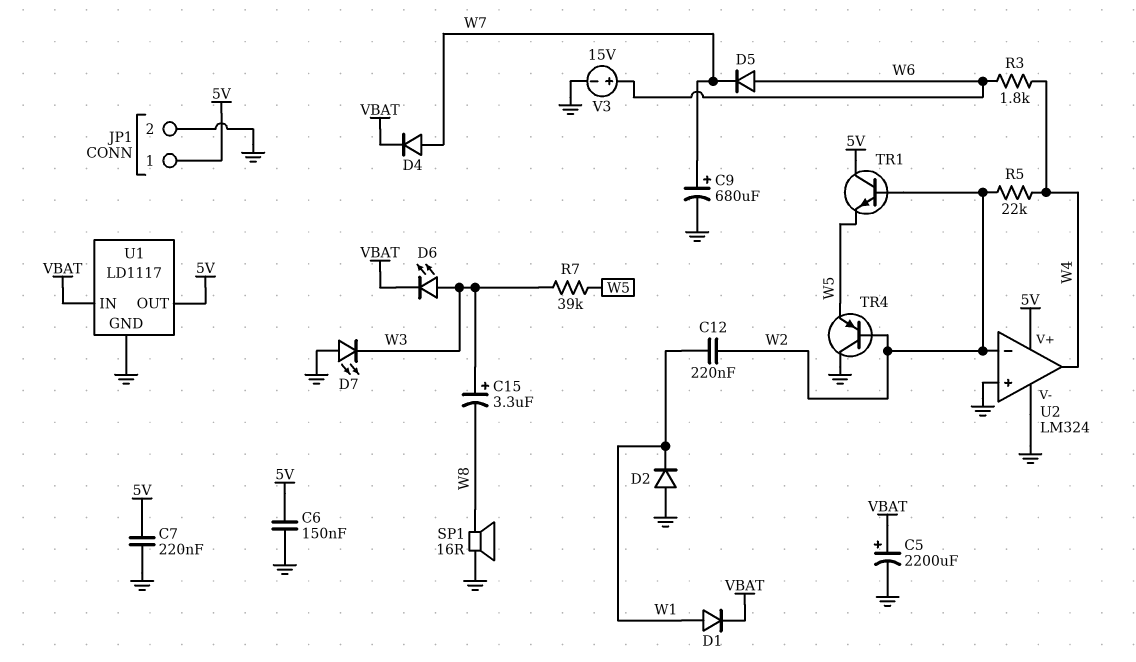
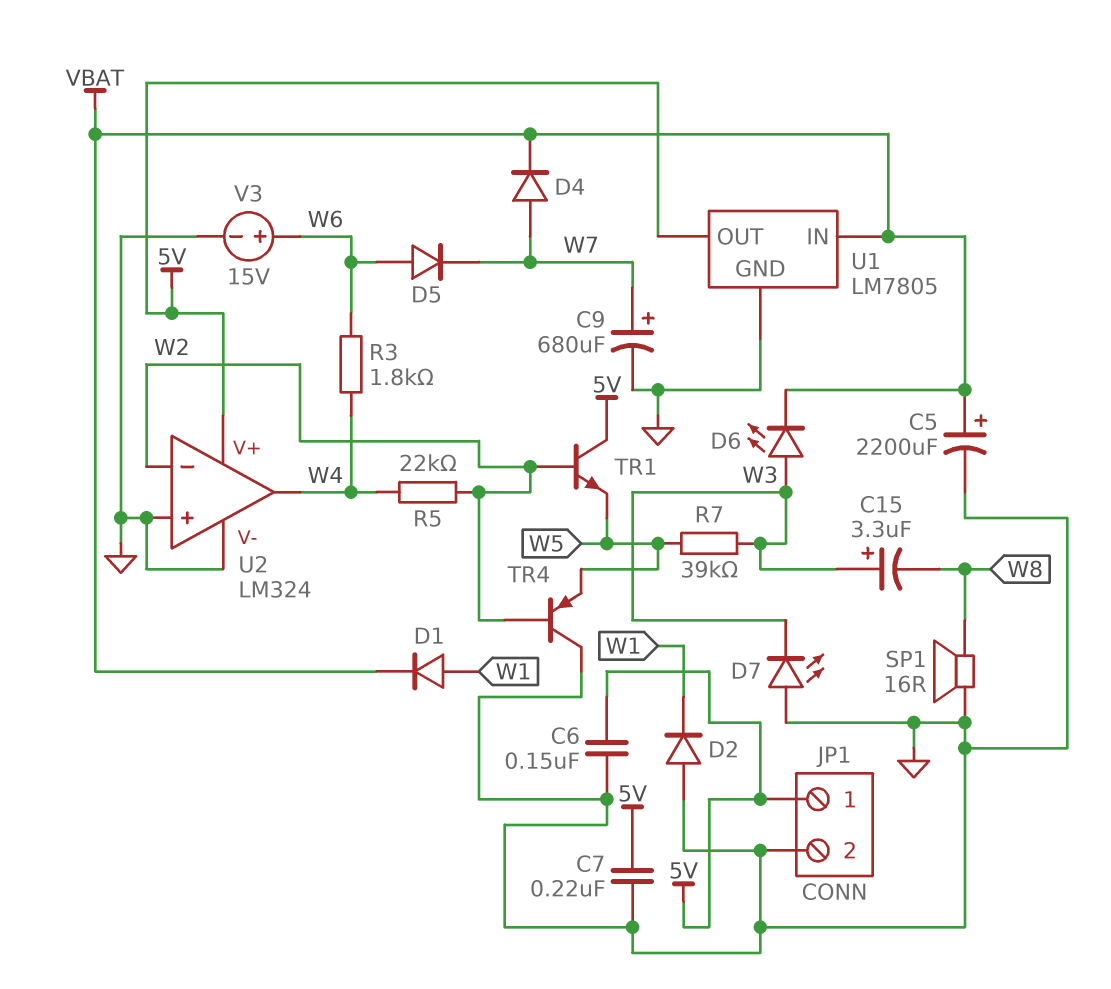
C12: 220nF (W1, W2) -> none
U1: LD1117 -> LM7805

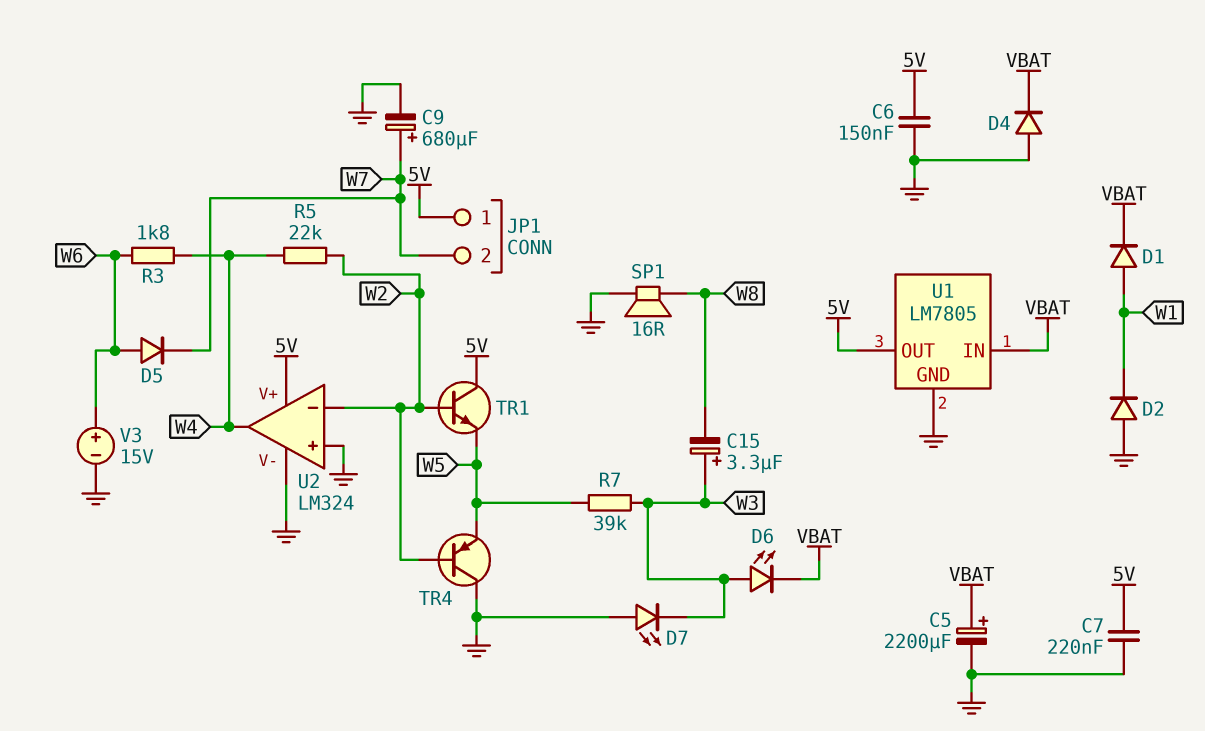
D4: diode (A W7, K VBAT) -> diode (A GND, K VBAT)
JP1 pin 2: GND -> W7

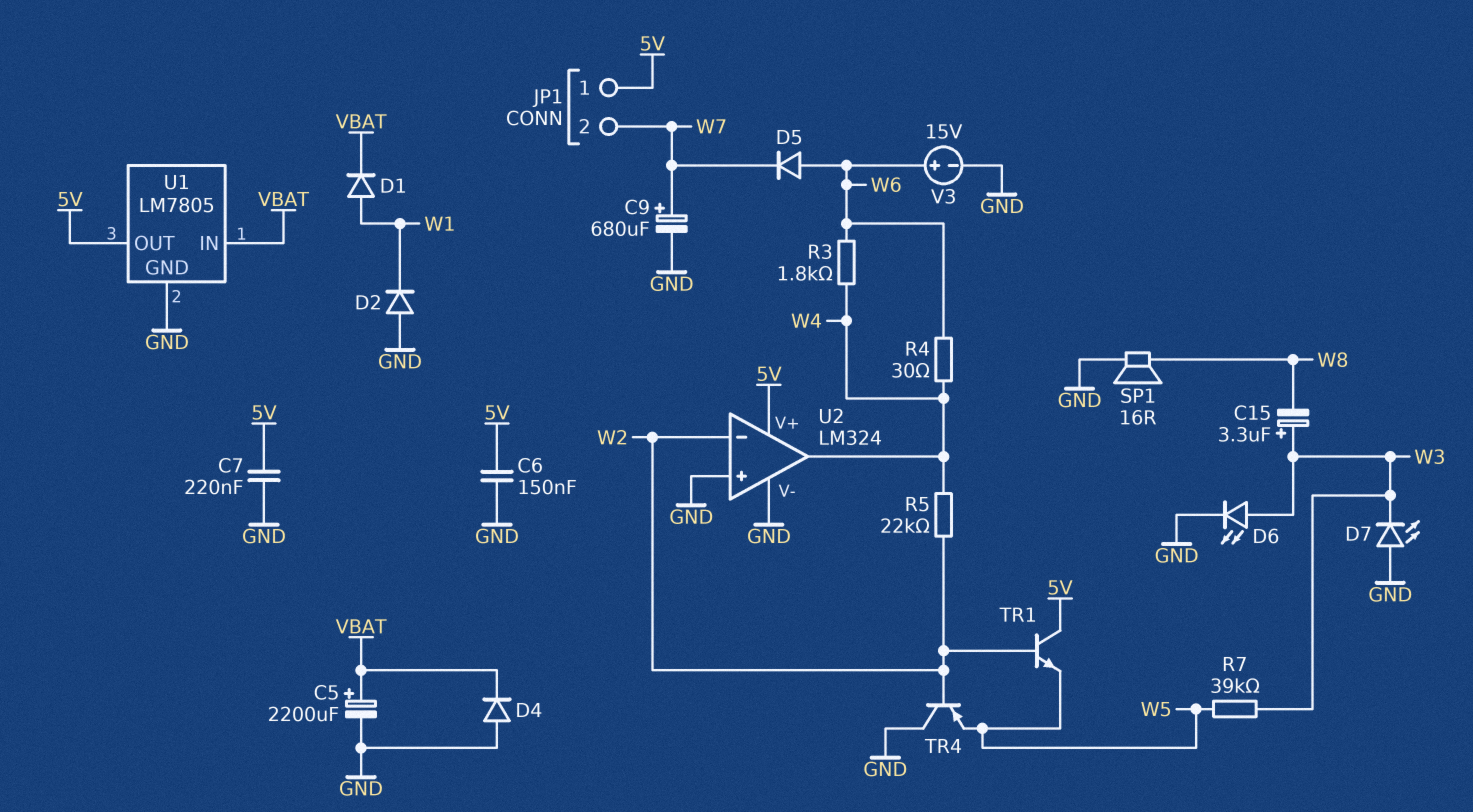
D6: LED (A W3, K VBAT) -> LED (A W3, K GND)
R4: none -> 30 (W4, W6)

